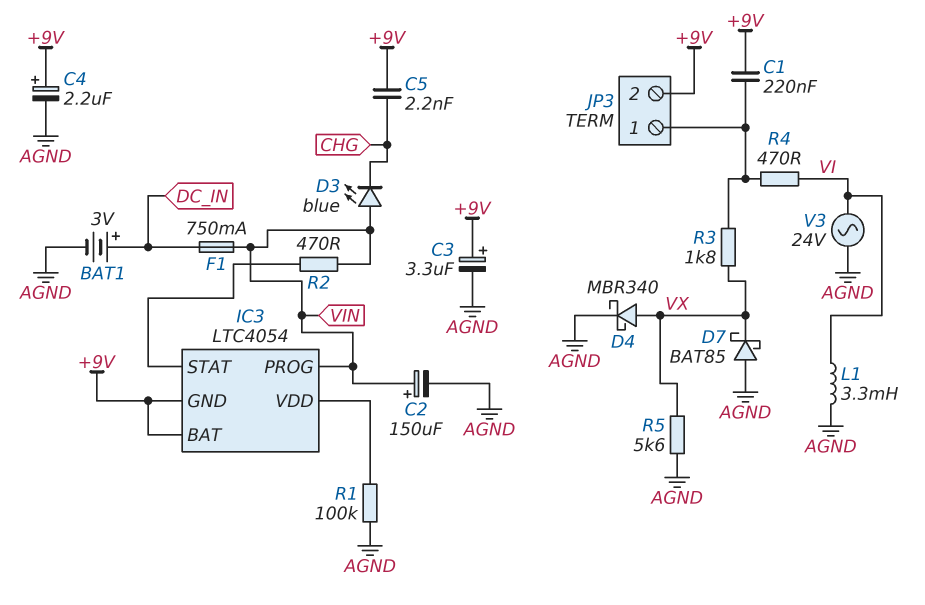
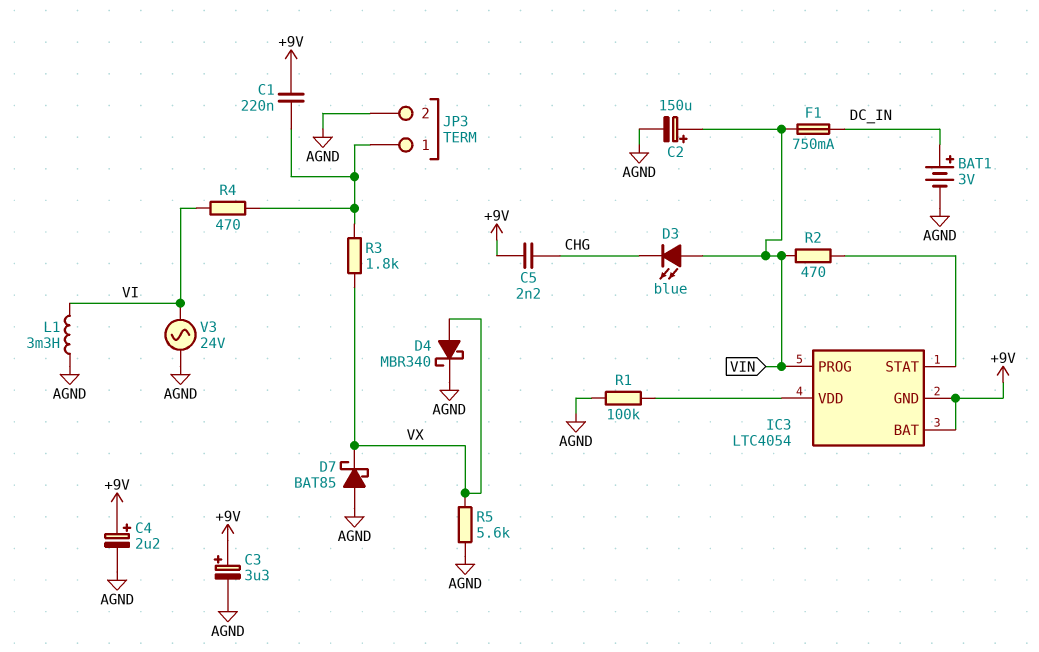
JP3 pin 2: +9V -> AGND

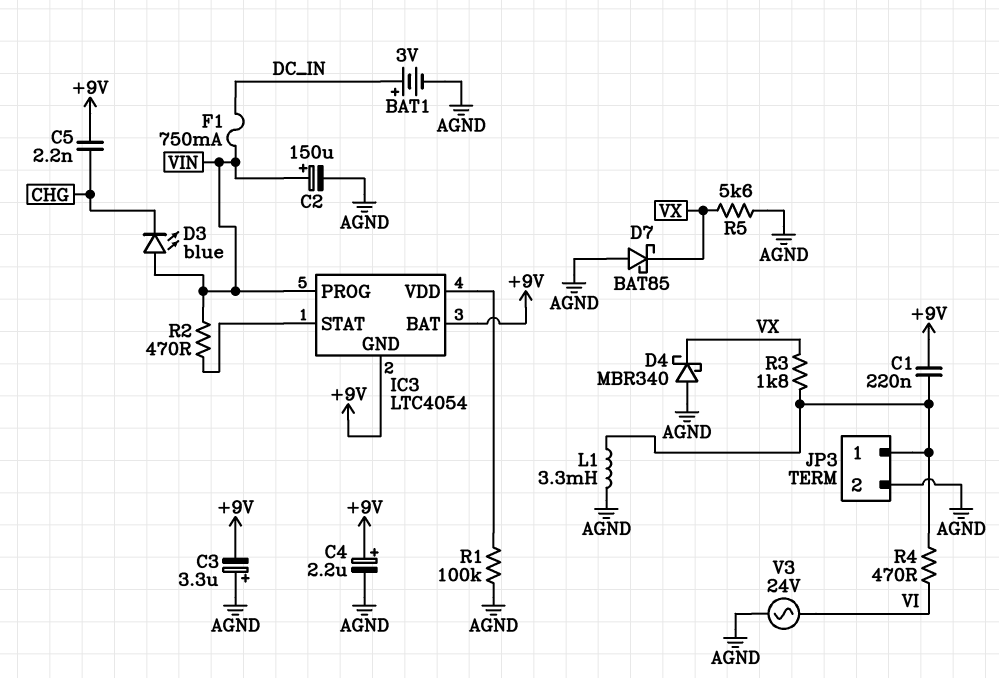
C3: 3.3uF (plus +9V, minus AGND) -> 3.3uF (plus AGND, minus +9V)
D4: schottky MBR340 (A VX, K AGND) -> schottky MBR340 (A AGND, K VX)
L1: 3.3mH (AGND, VI) -> 3.3mH (AGND, JP3/1)

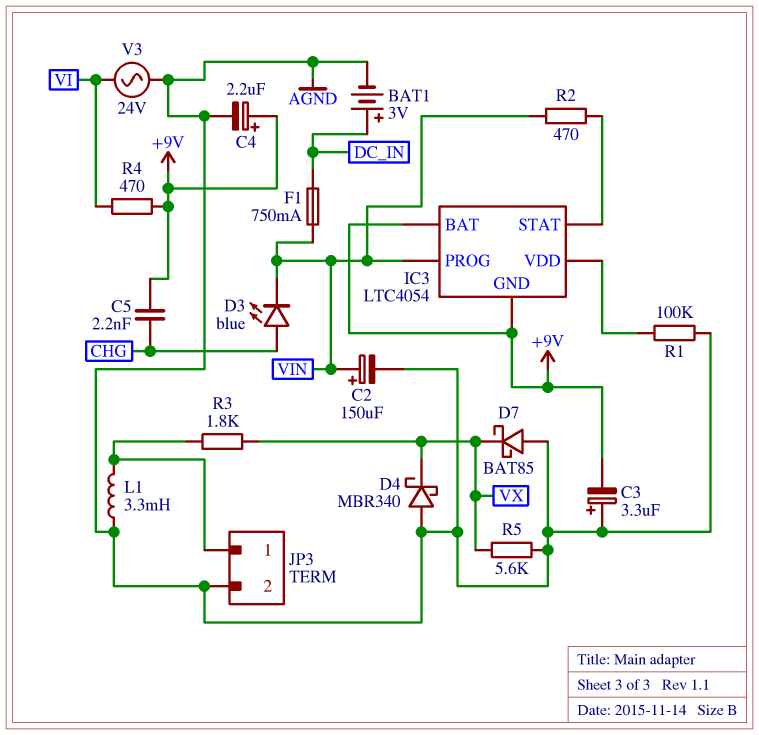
C1: 220nF (+9V, JP3/1) -> none
D3: LED blue (A VIN, K CHG) -> LED blue (A CHG, K VIN)
R4: 470 (JP3/1, VI) -> 470 (+9V, VI)

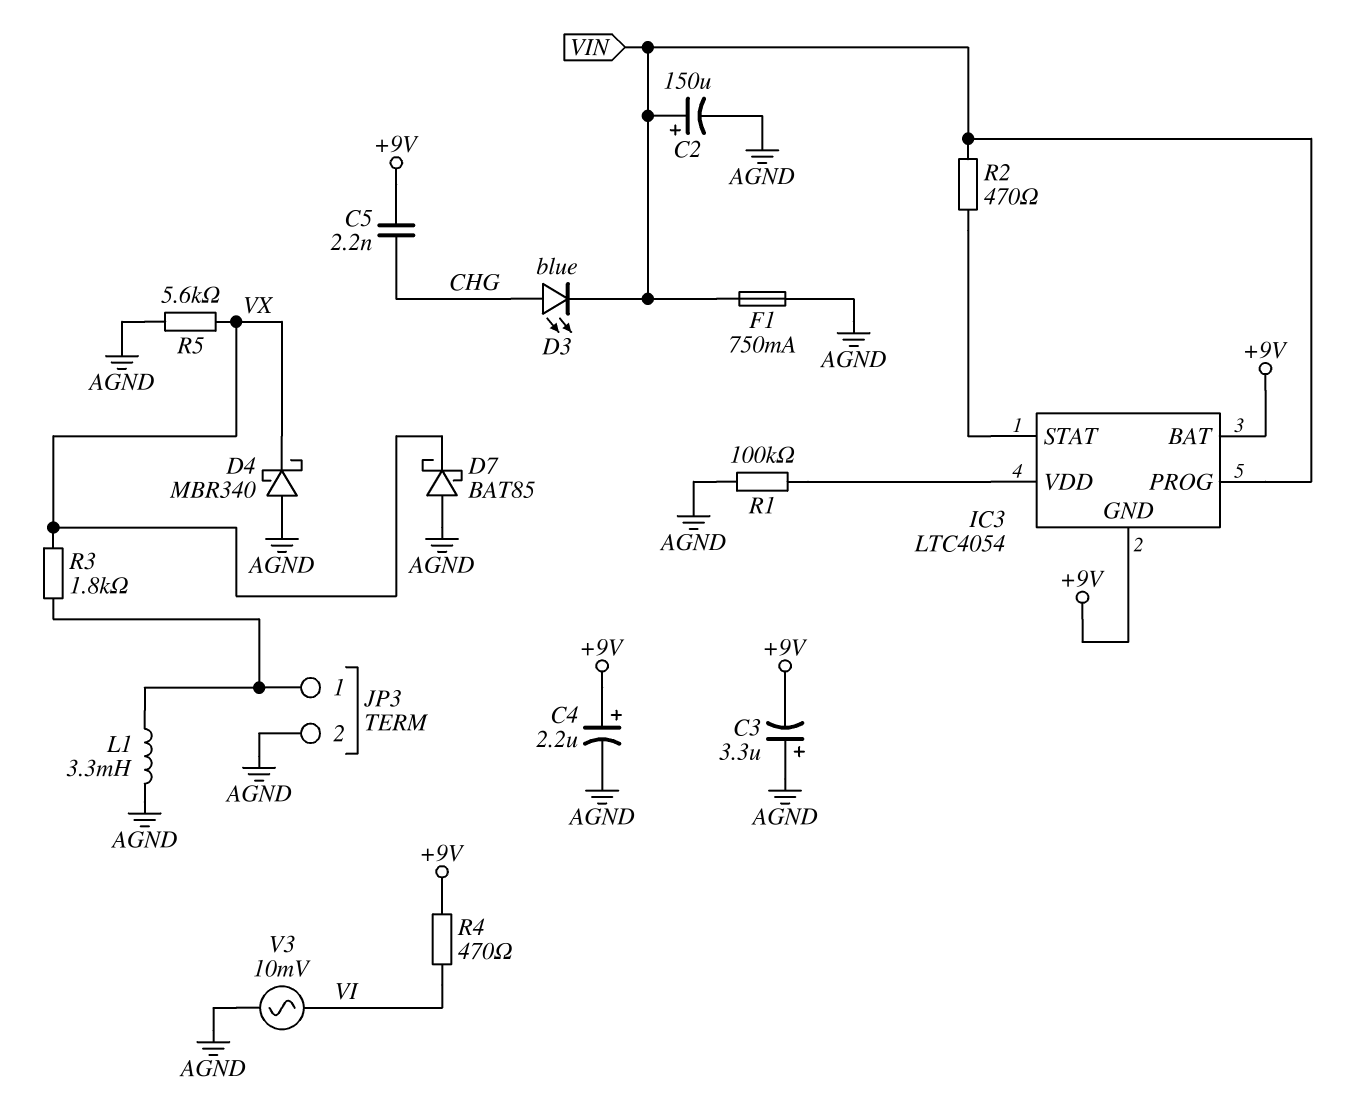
BAT1: 3V (plus DC_IN, minus AGND) -> none
F1: 750mA (DC_IN, VIN) -> 750mA (AGND, VIN)
V3: AC 24V (AGND, VI) -> AC 10mV (AGND, VI)

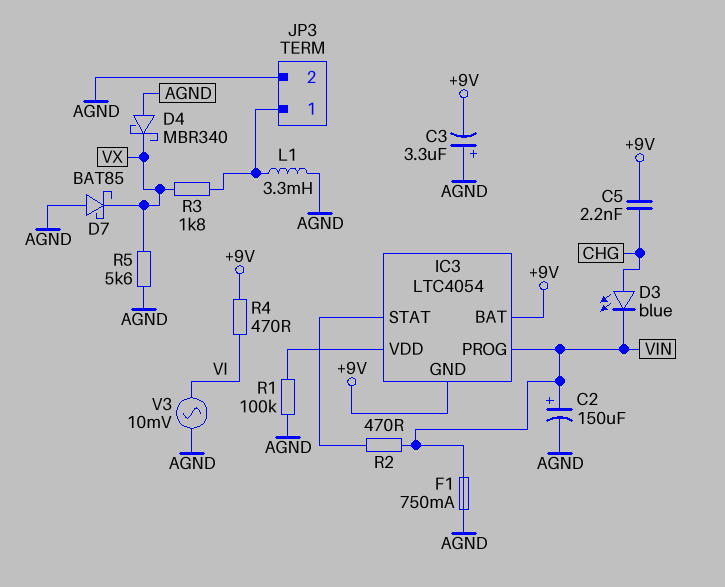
C4: 2.2uF (plus +9V, minus AGND) -> none

